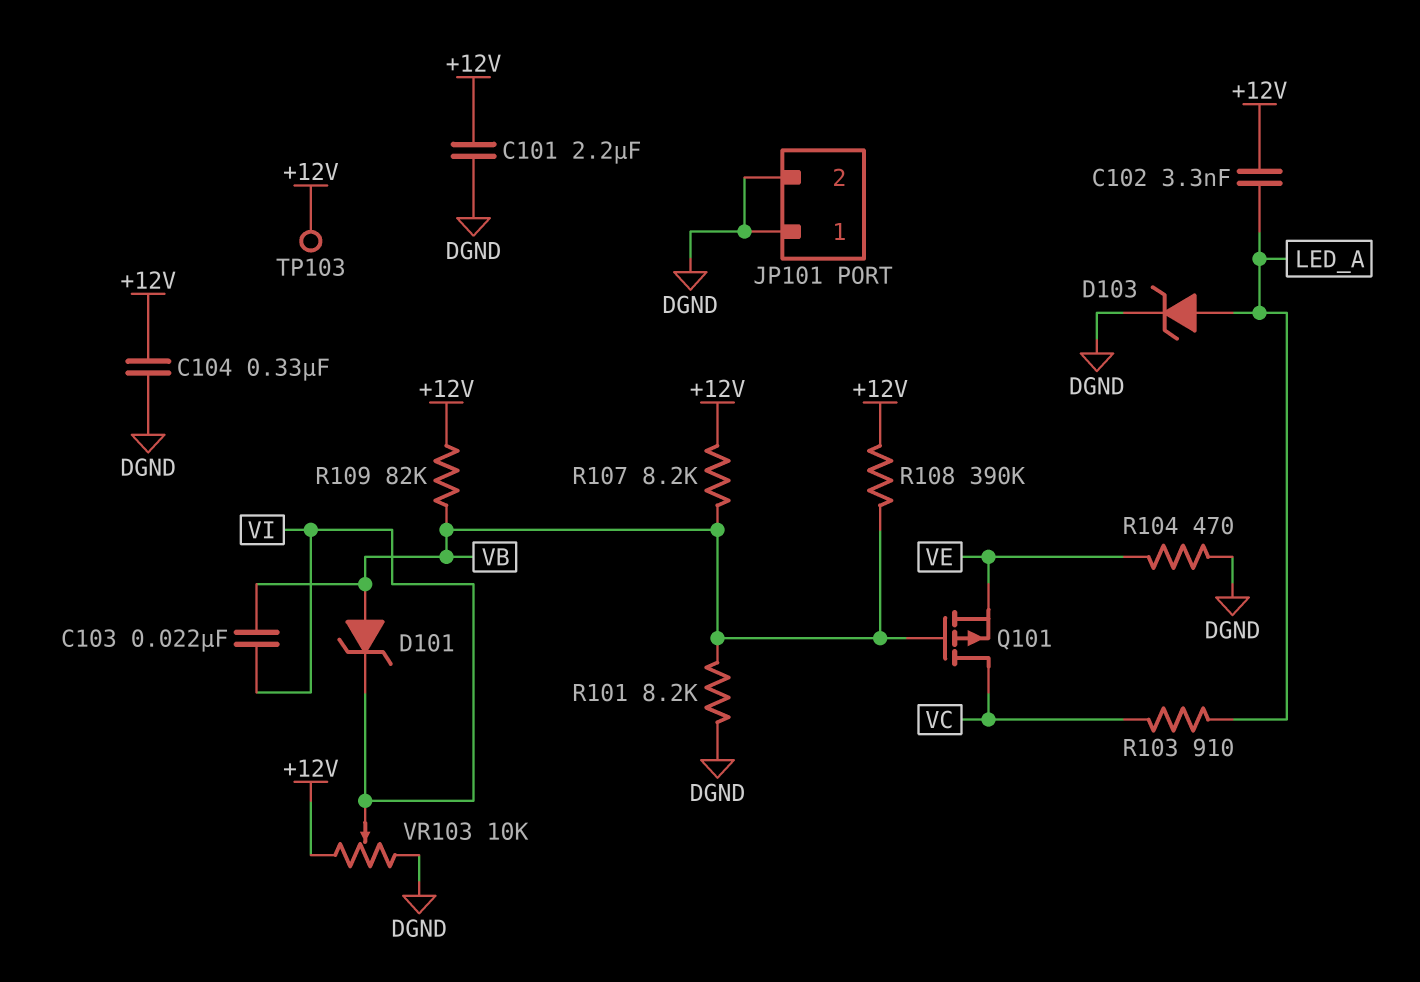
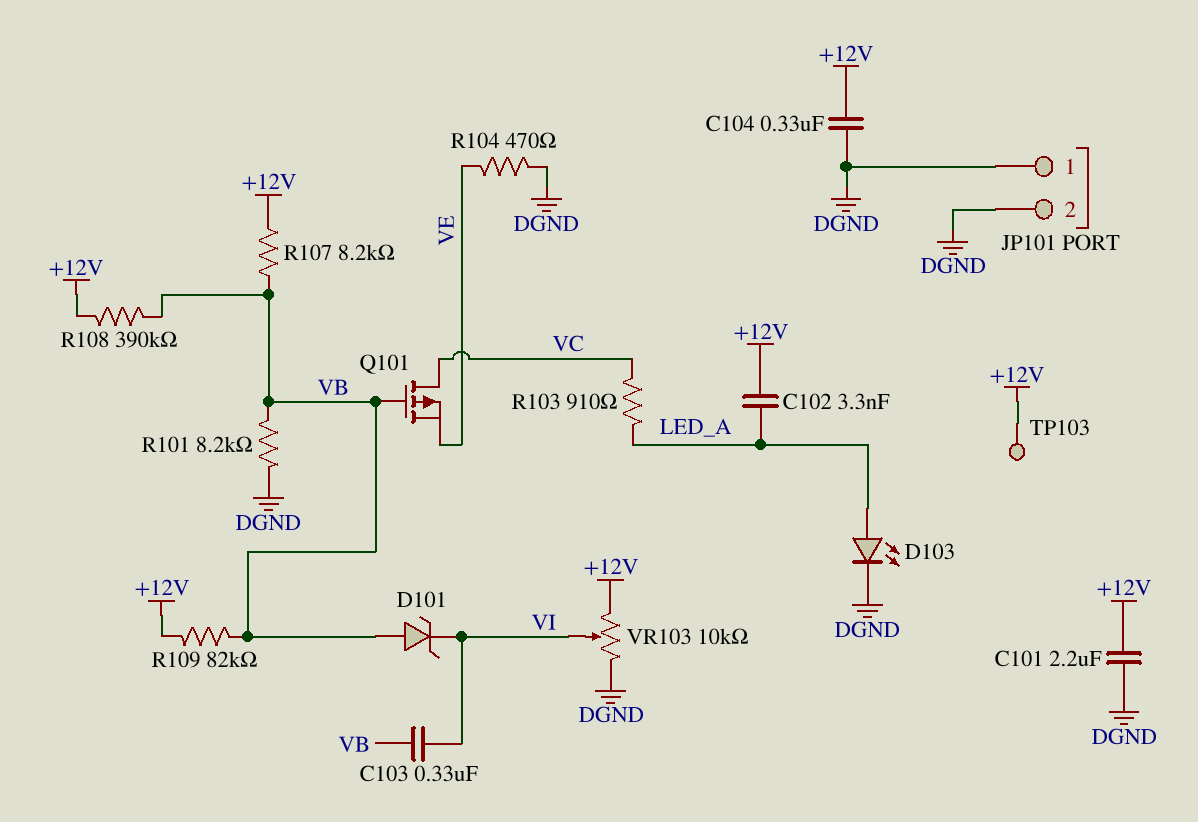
C103: 22nF (VB, VI) -> 330nF (VB, VI)
D103: zener (A LED_A, K DGND) -> LED (A LED_A, K DGND)

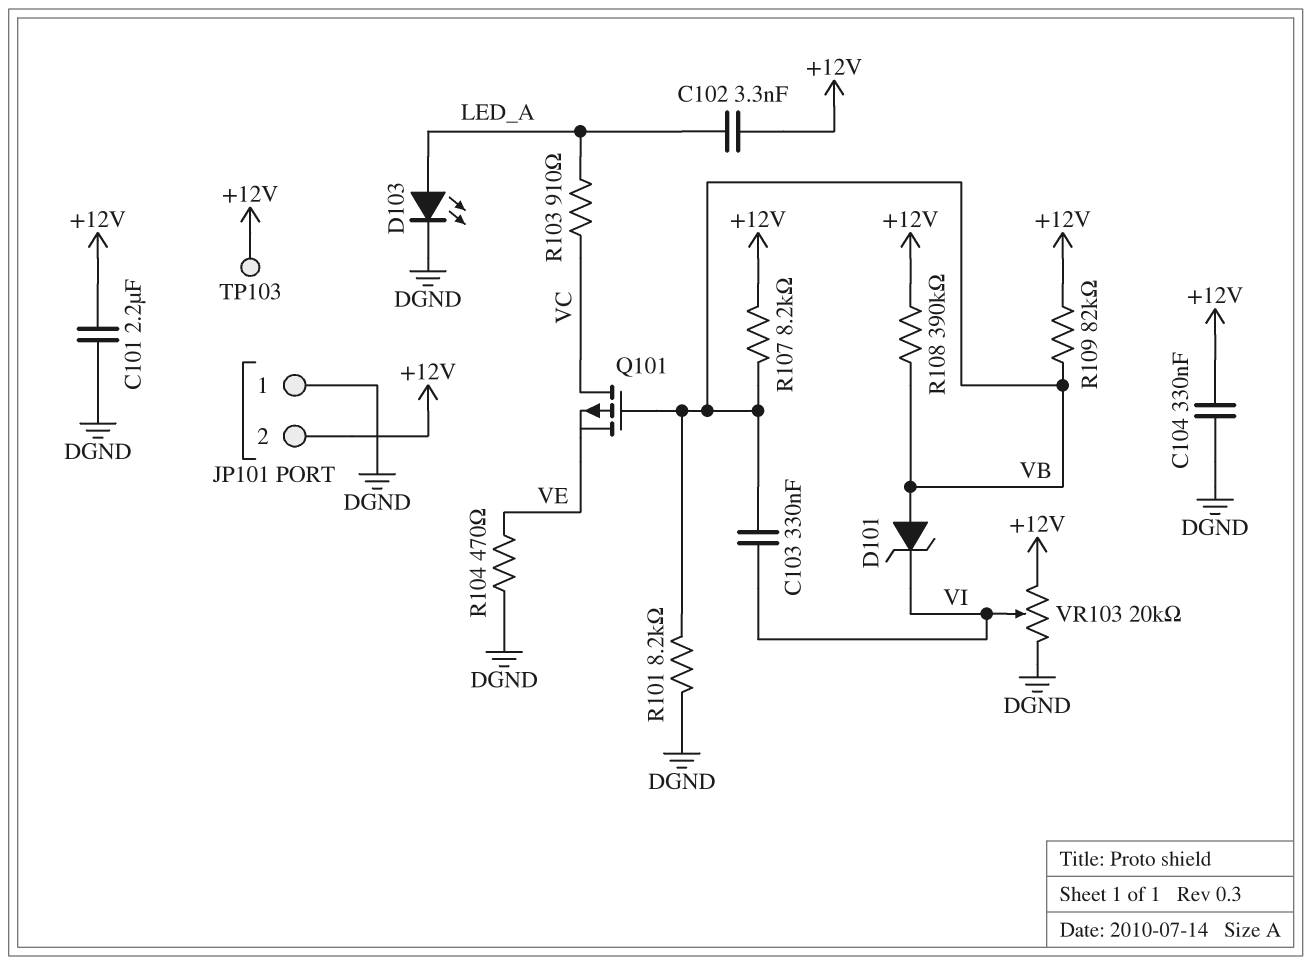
JP101 pin 2: DGND -> +12V
VR103: 10k (+12V, DGND, wiper VI) -> 20k (+12V, DGND, wiper VI)

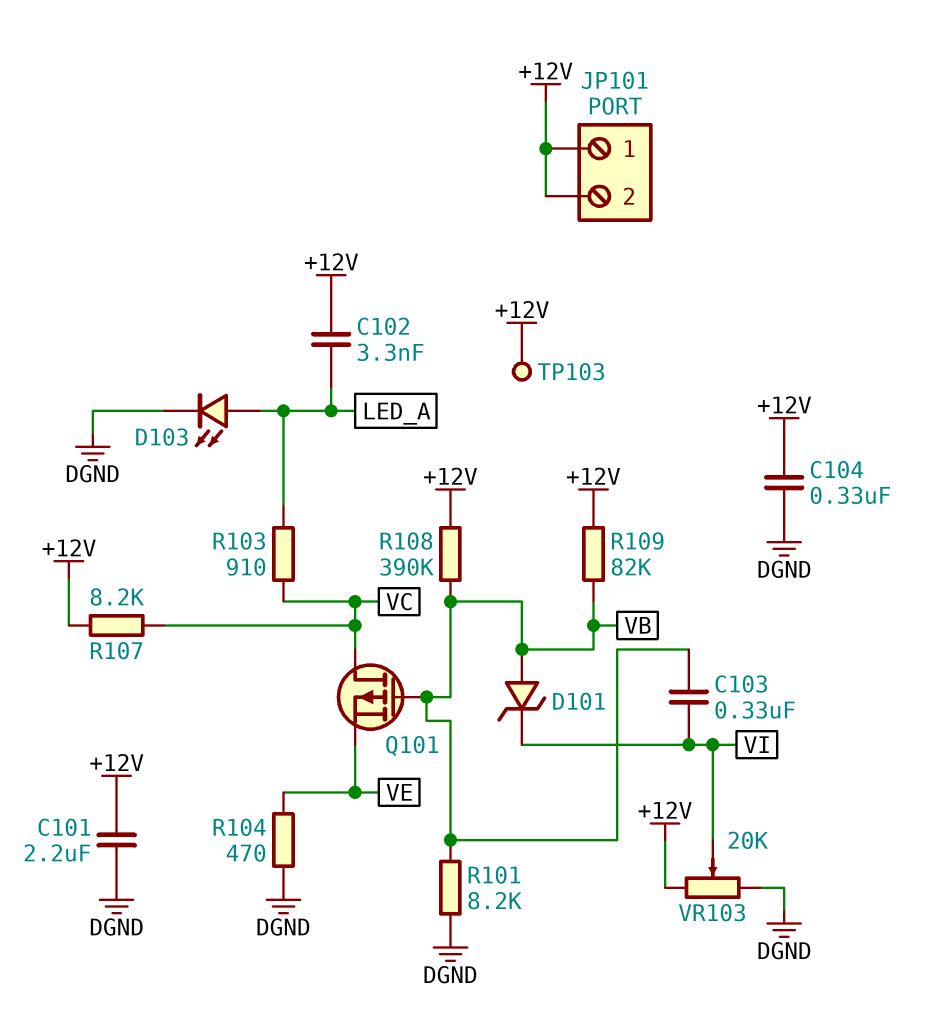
JP101 pin 1: DGND -> +12V
R107: 8.2k (+12V, VB) -> 8.2k (+12V, VC)

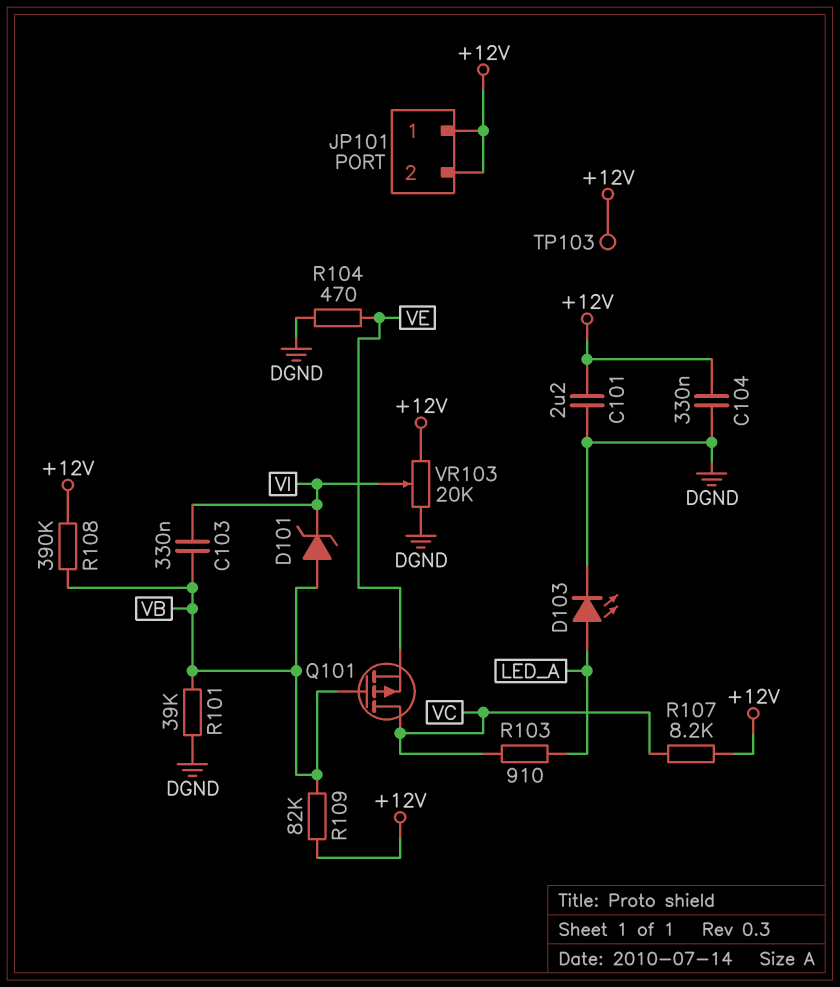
C102: 3.3nF (+12V, LED_A) -> none
R101: 8.2k (DGND, VB) -> 39k (DGND, VB)

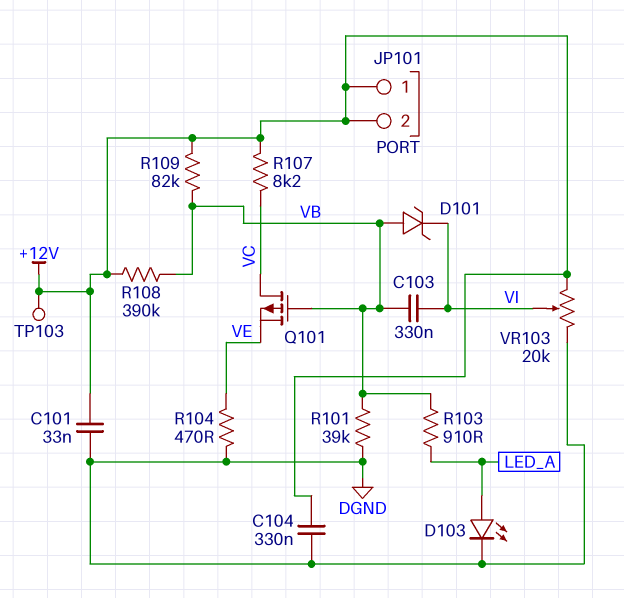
C101: 2.2uF (+12V, DGND) -> 33nF (+12V, DGND)
R103: 910 (LED_A, VC) -> 910 (LED_A, VB)

